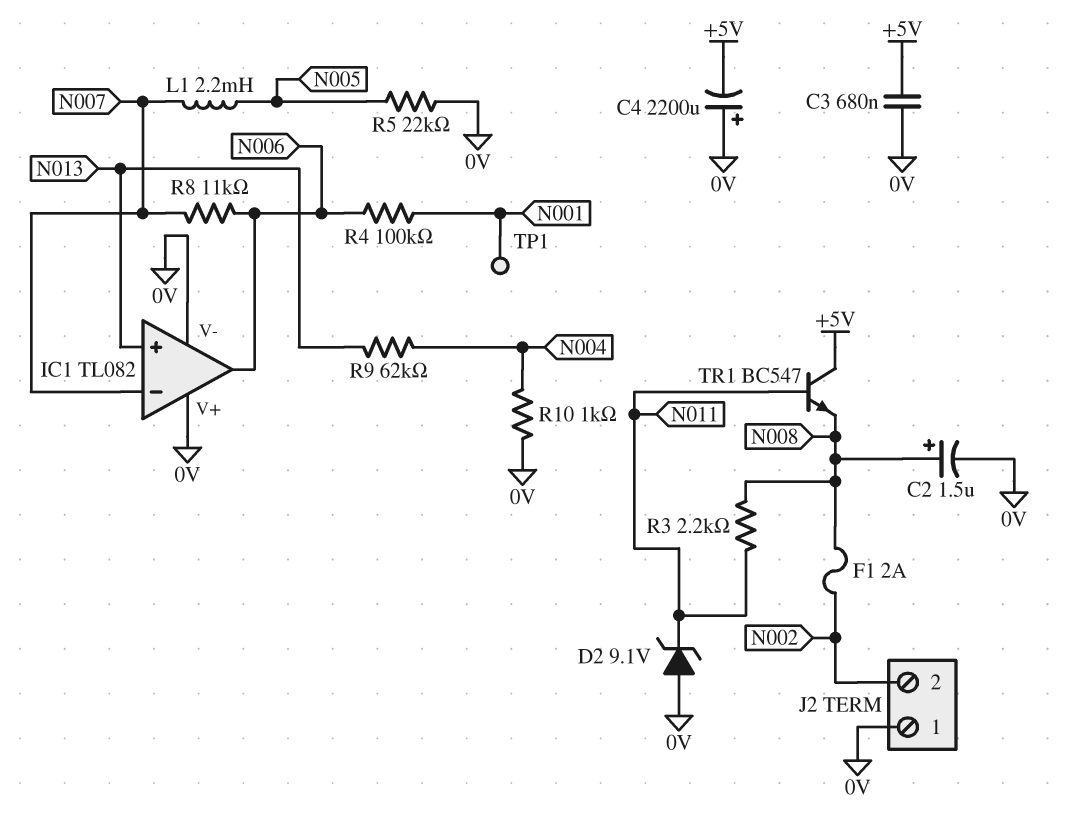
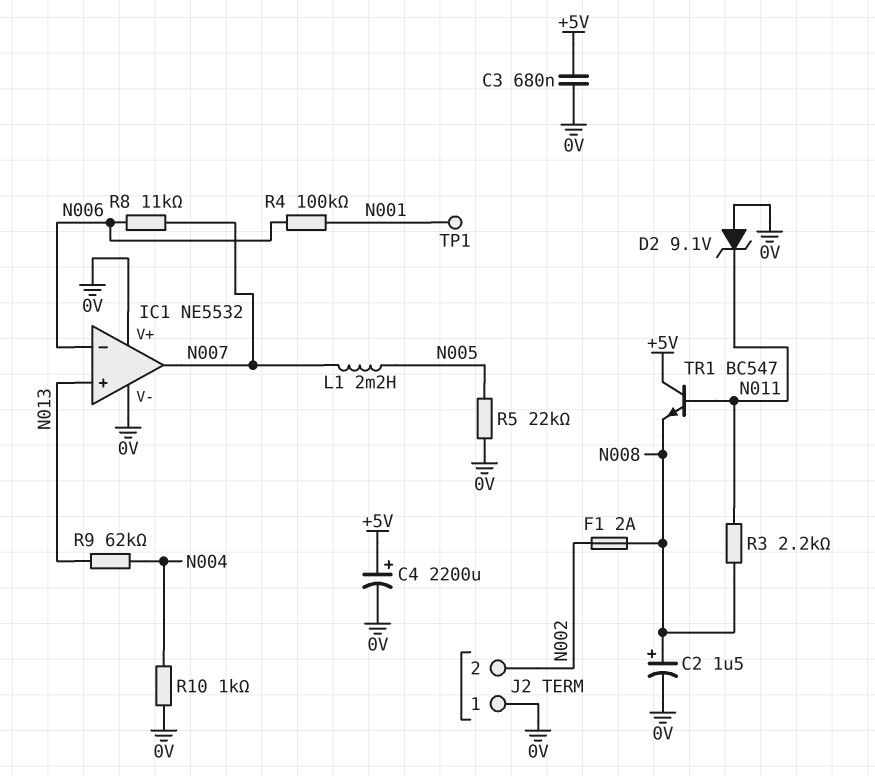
C4: 2200uF (plus 0V, minus +5V) -> 2200uF (plus +5V, minus 0V)
IC1: TL082 -> NE5532
IC1 pin in-: N007 -> N006
IC1 pin out: N006 -> N007

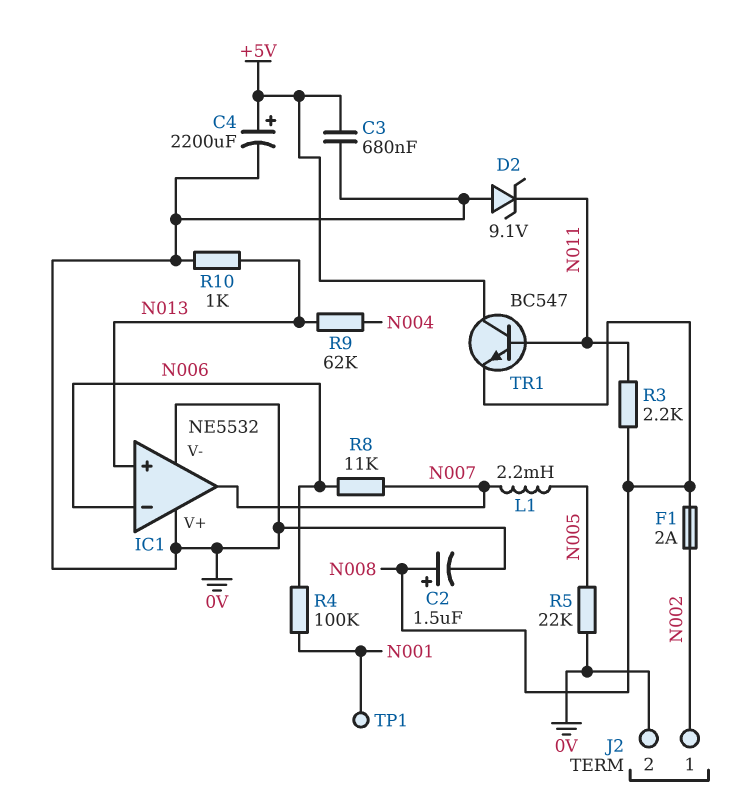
J2 pin 1: 0V -> N002
J2 pin 2: N002 -> 0V
R10: 1k (0V, N004) -> 1k (0V, N013)

